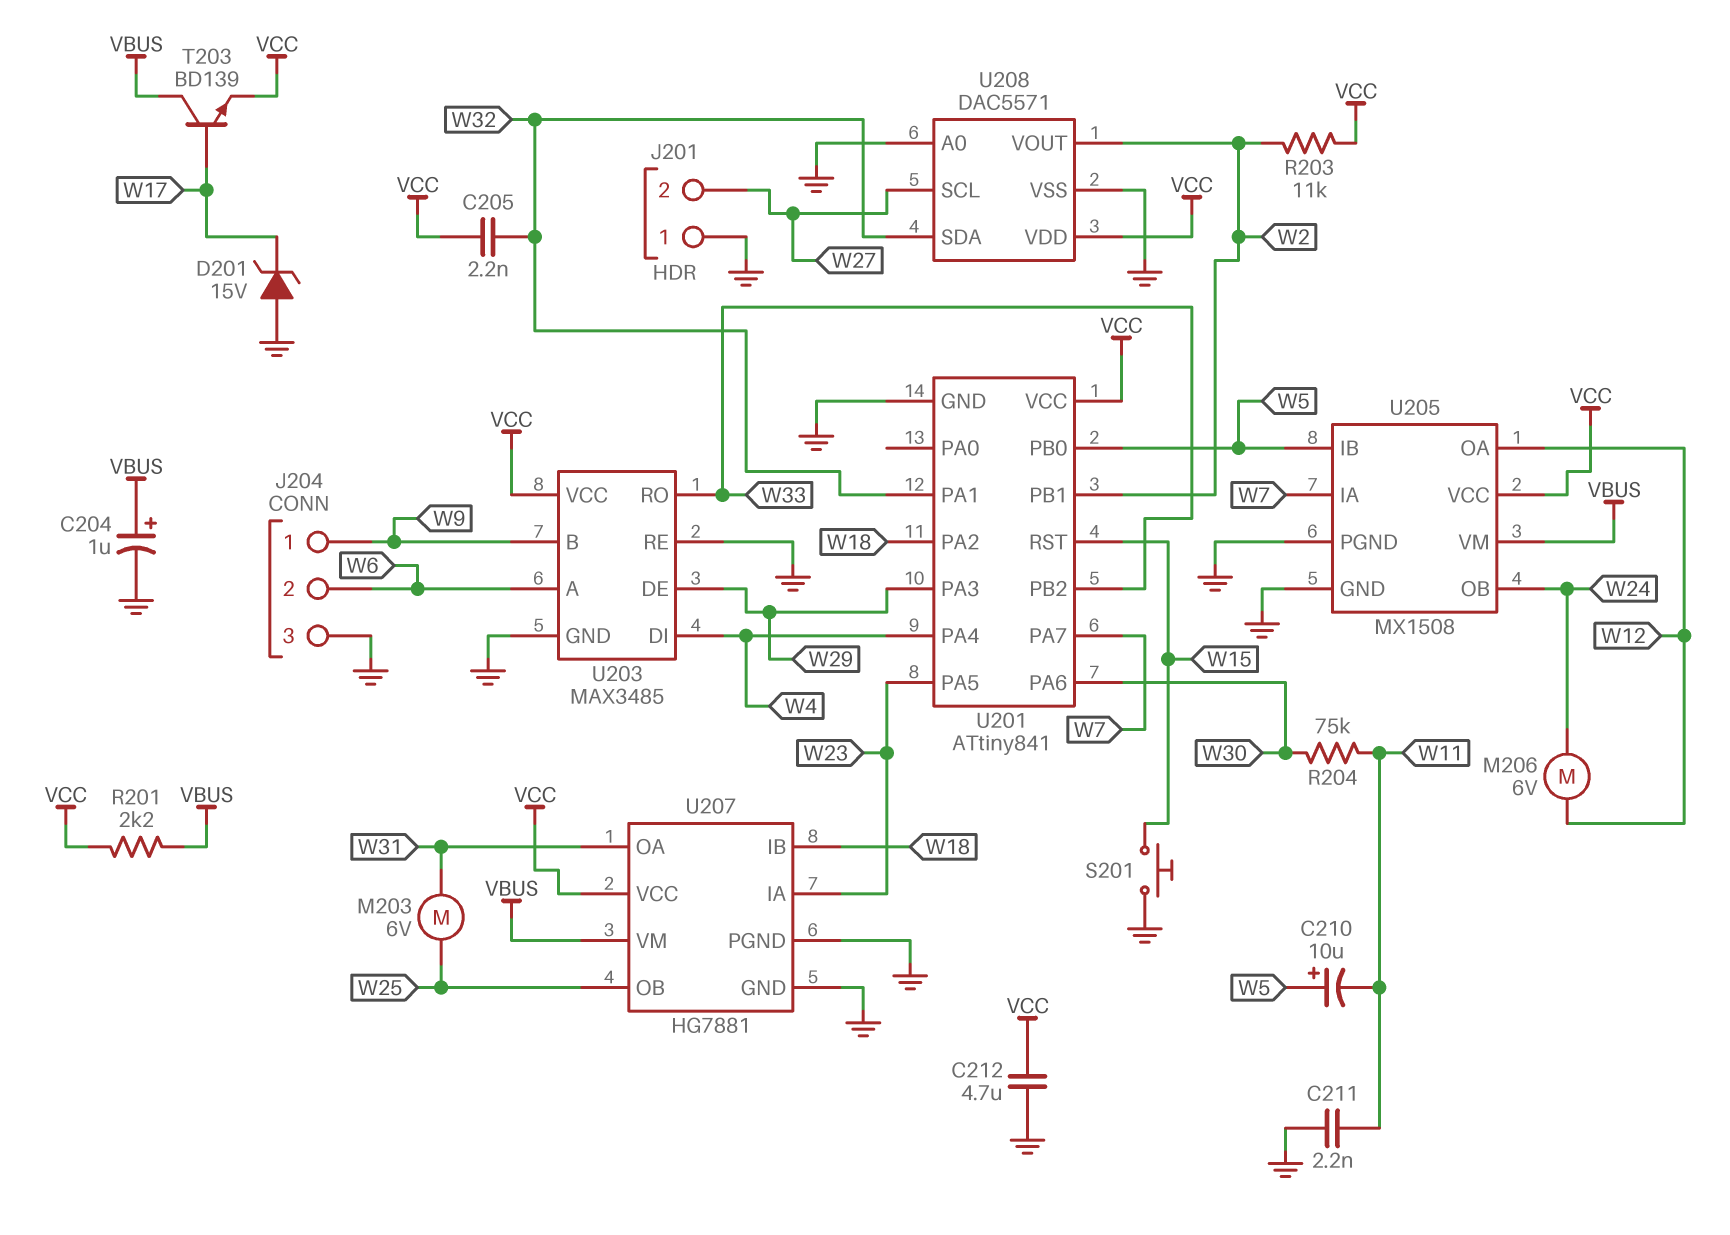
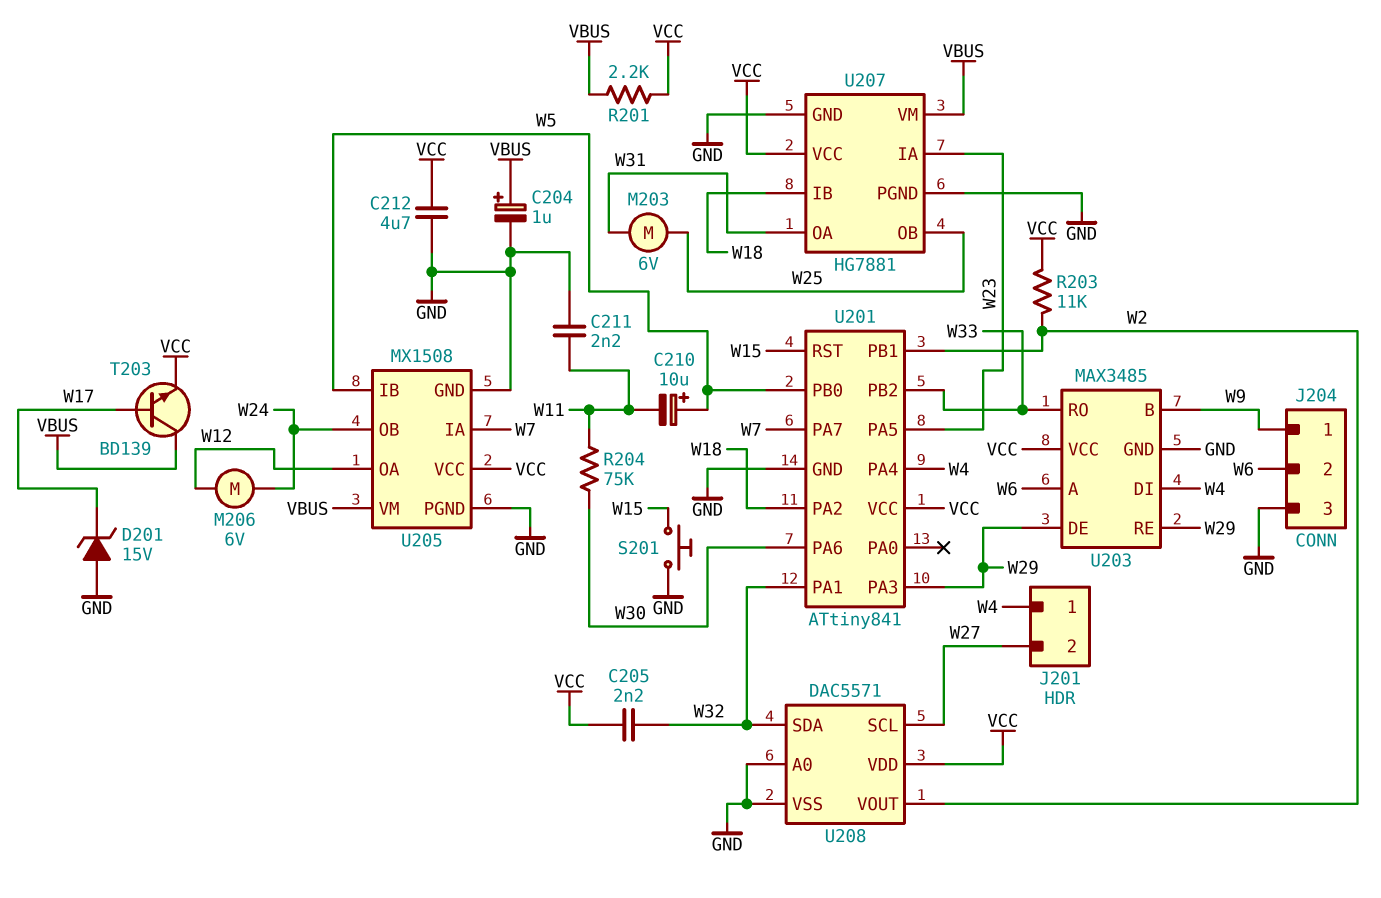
J201 pin 1: GND -> W4
U203 pin RE: GND -> W29

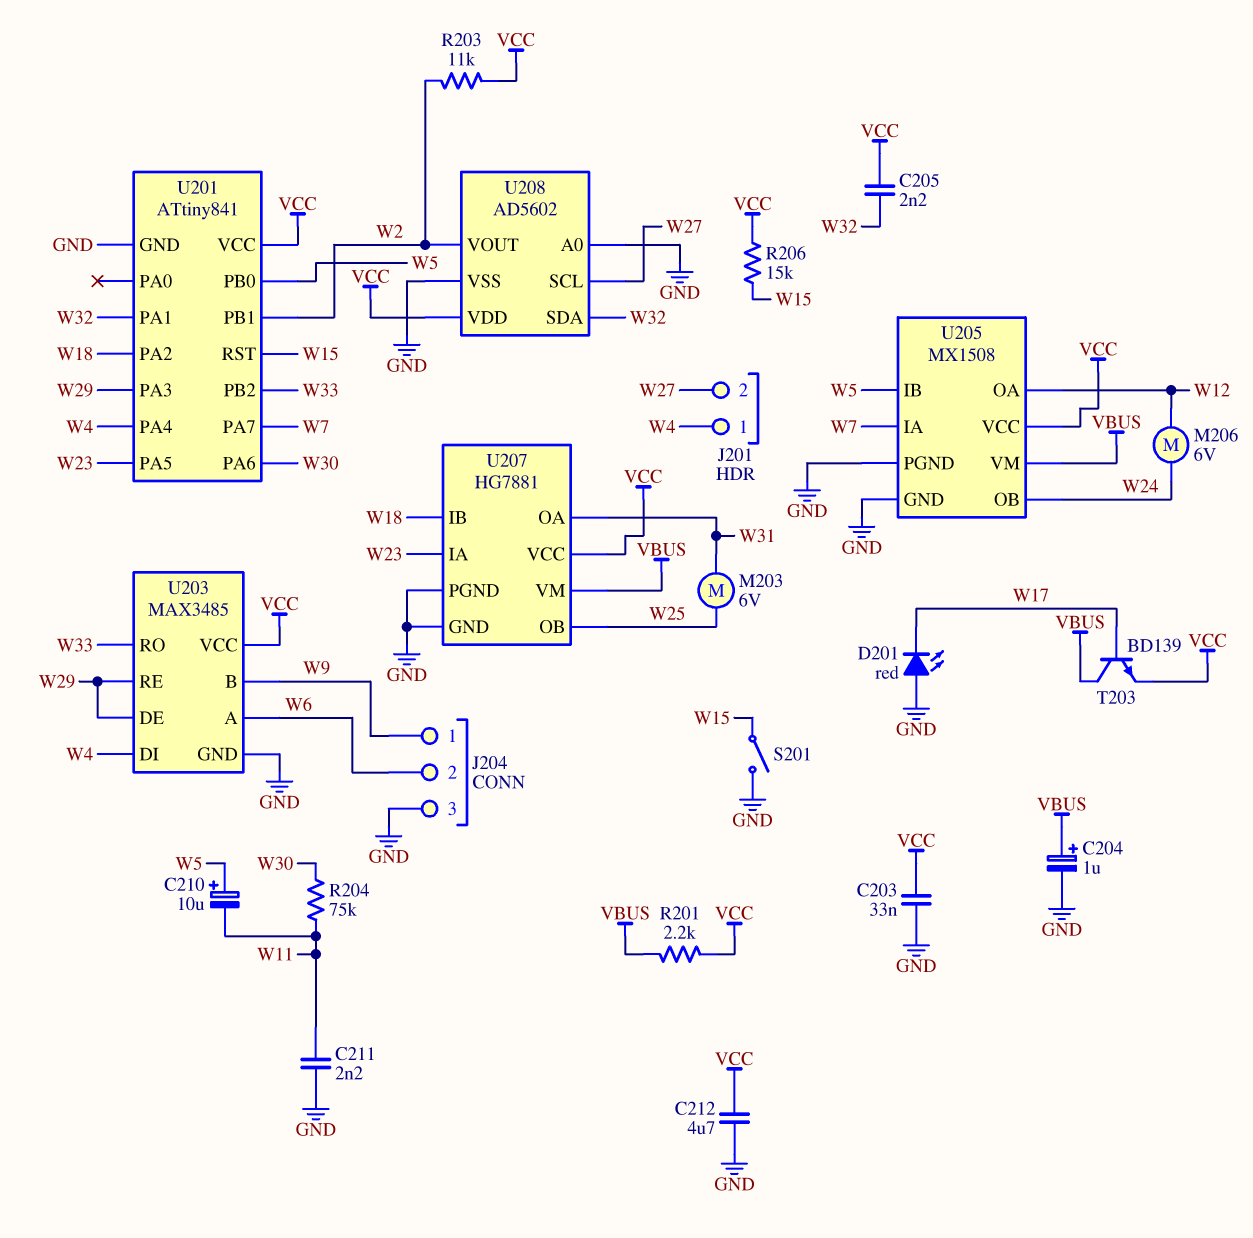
C203: none -> 33nF (GND, VCC)
D201: zener 15V (A GND, K W17) -> LED red (A GND, K W17)
R206: none -> 15k (VCC, W15)
S201: button (GND, W15) -> switch (GND, W15)
U208: DAC5571 -> AD5602

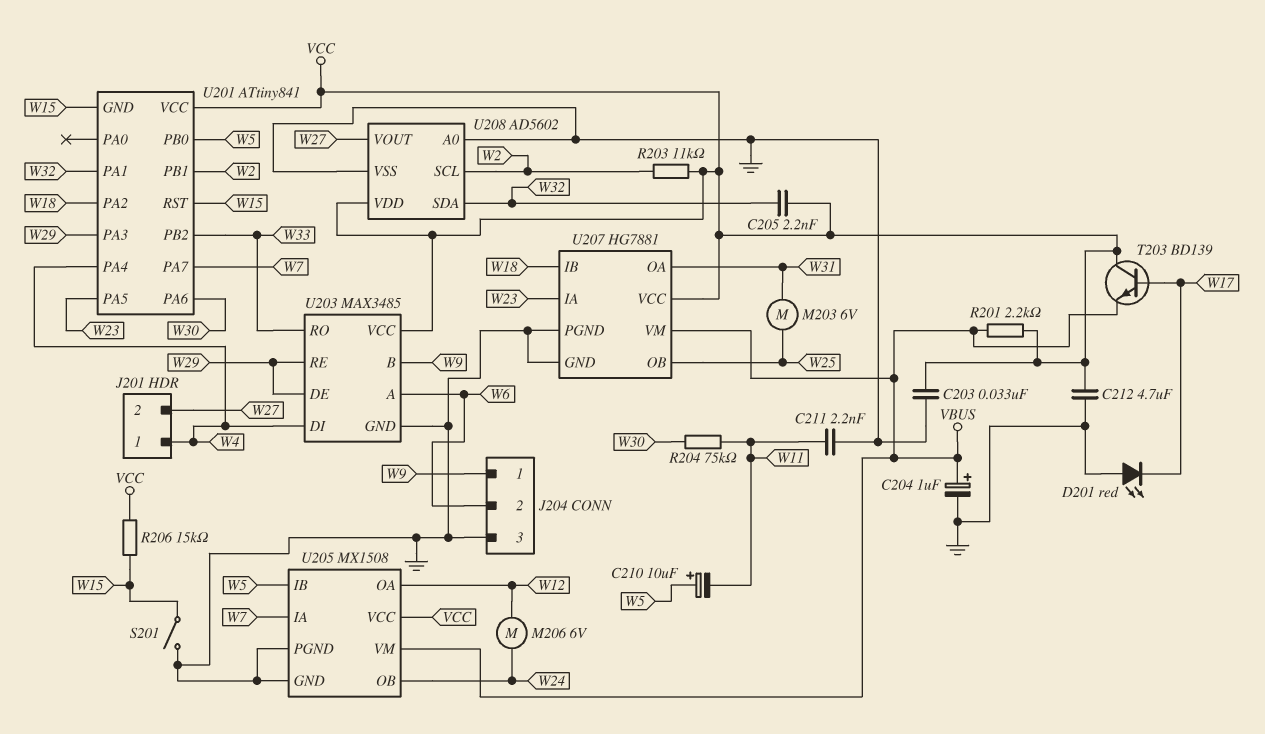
T203: NPN BD139 (B W17, C VBUS, E VCC) -> NPN BD139 (B W17, C VCC, E VBUS)
U201 pin GND: GND -> W15
U208 pin SCL: W27 -> W2
U208 pin VOUT: W2 -> W27

